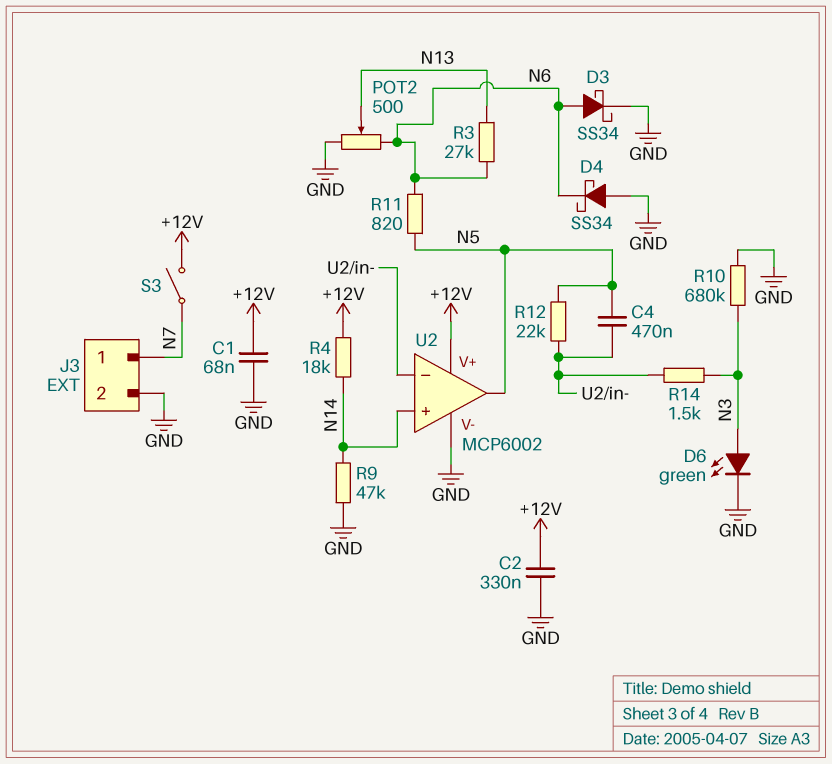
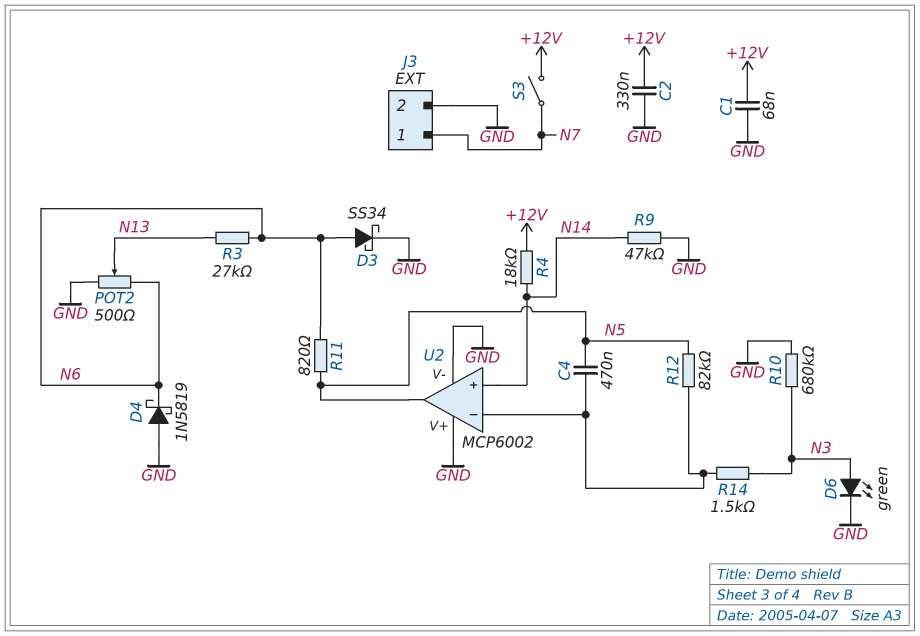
D4: schottky SS34 (A GND, K N6) -> schottky 1N5819 (A GND, K N6)
R12: 22k (N5, U2/in-) -> 82k (N5, U2/in-)
U2 pin V+: +12V -> GND

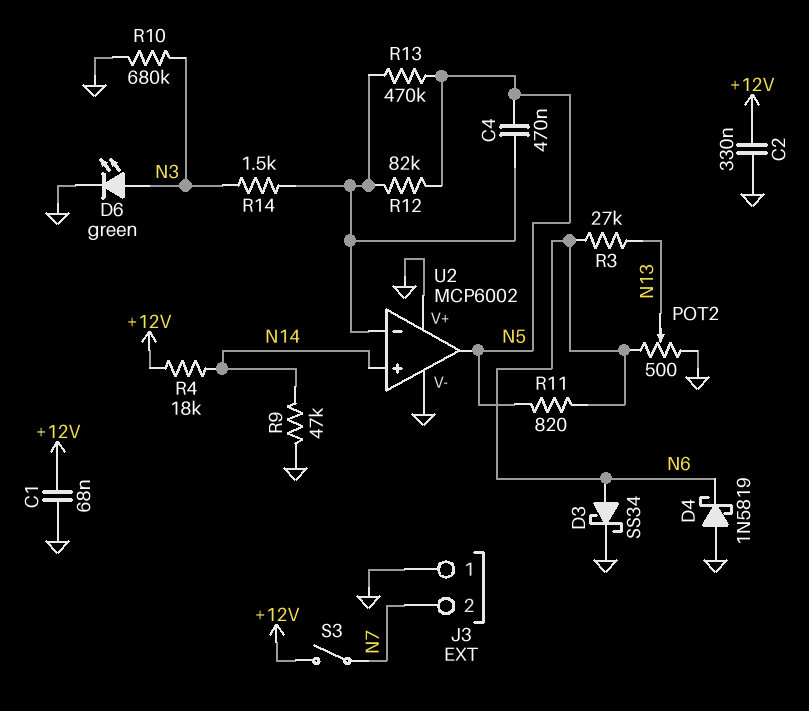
J3 pin 1: N7 -> GND
J3 pin 2: GND -> N7
R13: none -> 470k (N5, U2/in-)

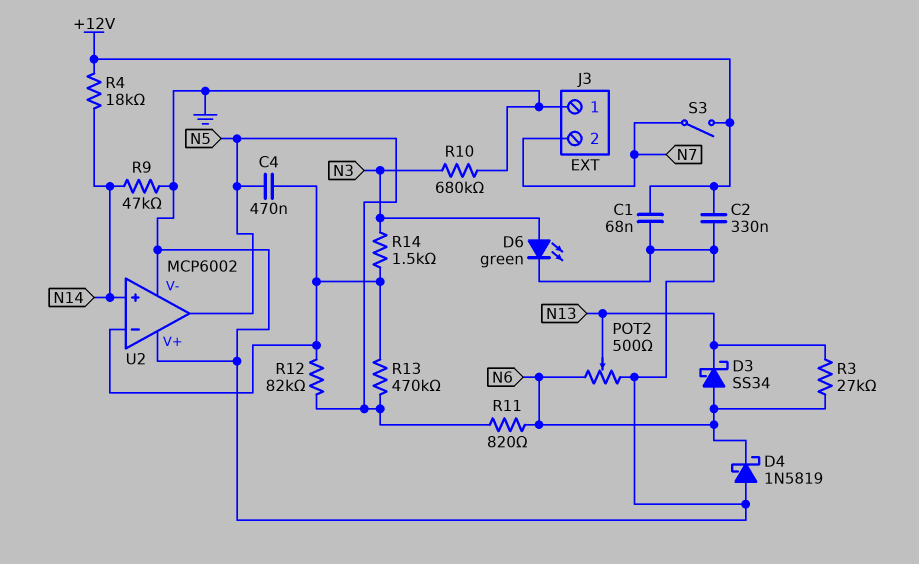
D3: schottky SS34 (A N6, K GND) -> schottky SS34 (A N6, K N13)

